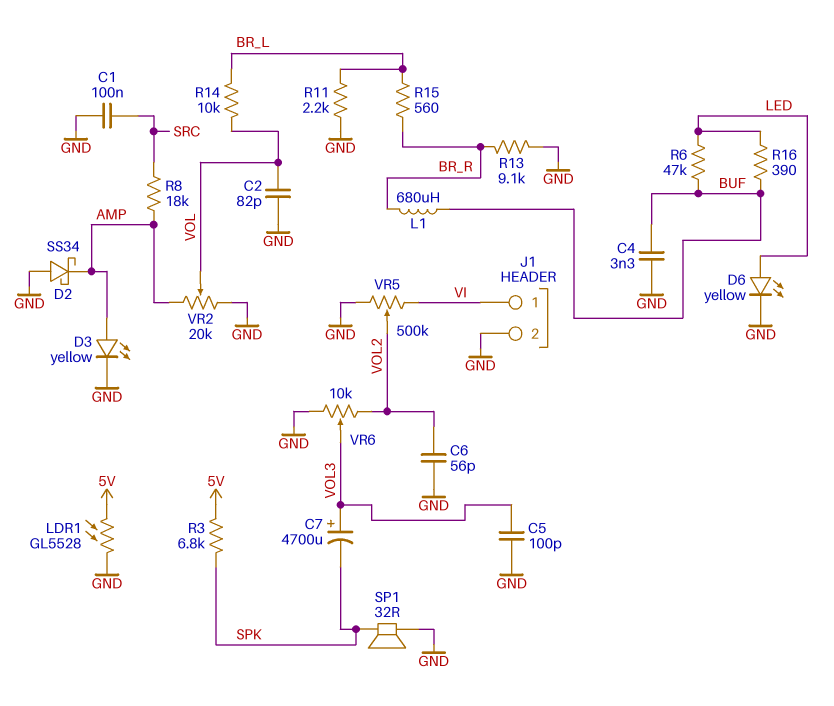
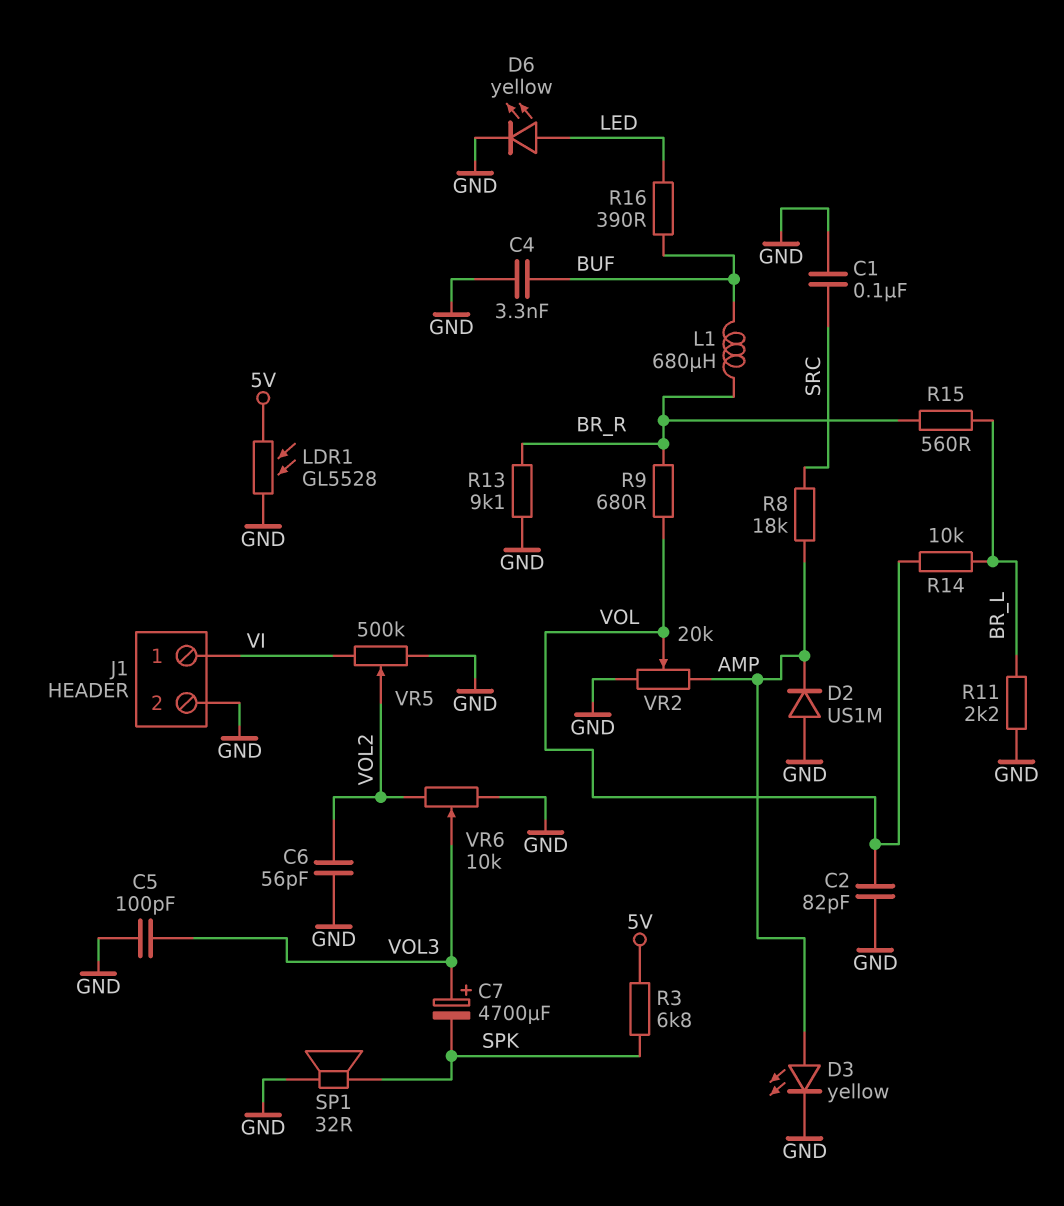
D2: schottky SS34 (A GND, K AMP) -> diode US1M (A GND, K AMP)
R6: 47k (BUF, LED) -> none
R9: none -> 680 (BR_R, VOL)

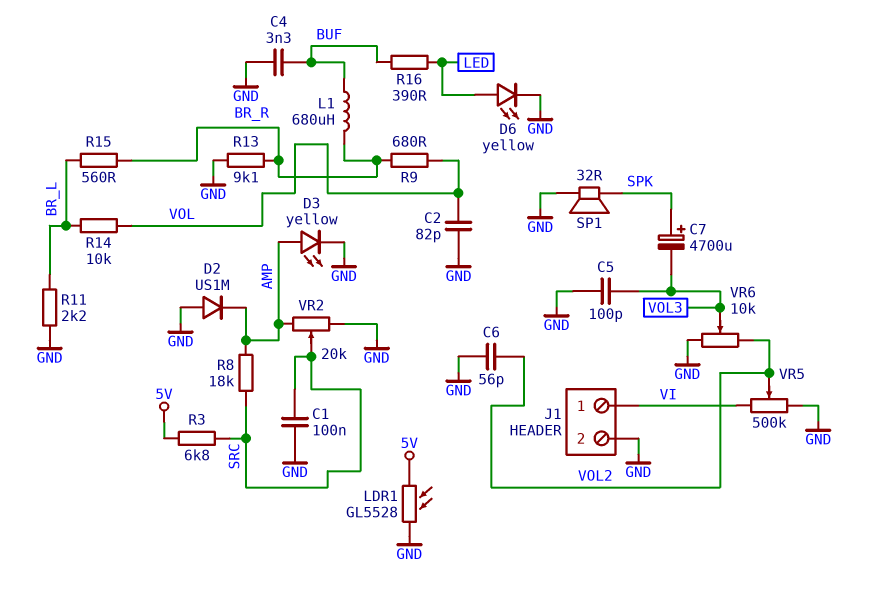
C7: 4700uF (plus VOL3, minus SPK) -> 4700uF (plus SPK, minus VOL3)
R3: 6.8k (5V, SPK) -> 6.8k (5V, SRC)
VR2: 20k (AMP, GND, wiper VOL) -> 20k (AMP, GND, wiper SRC)

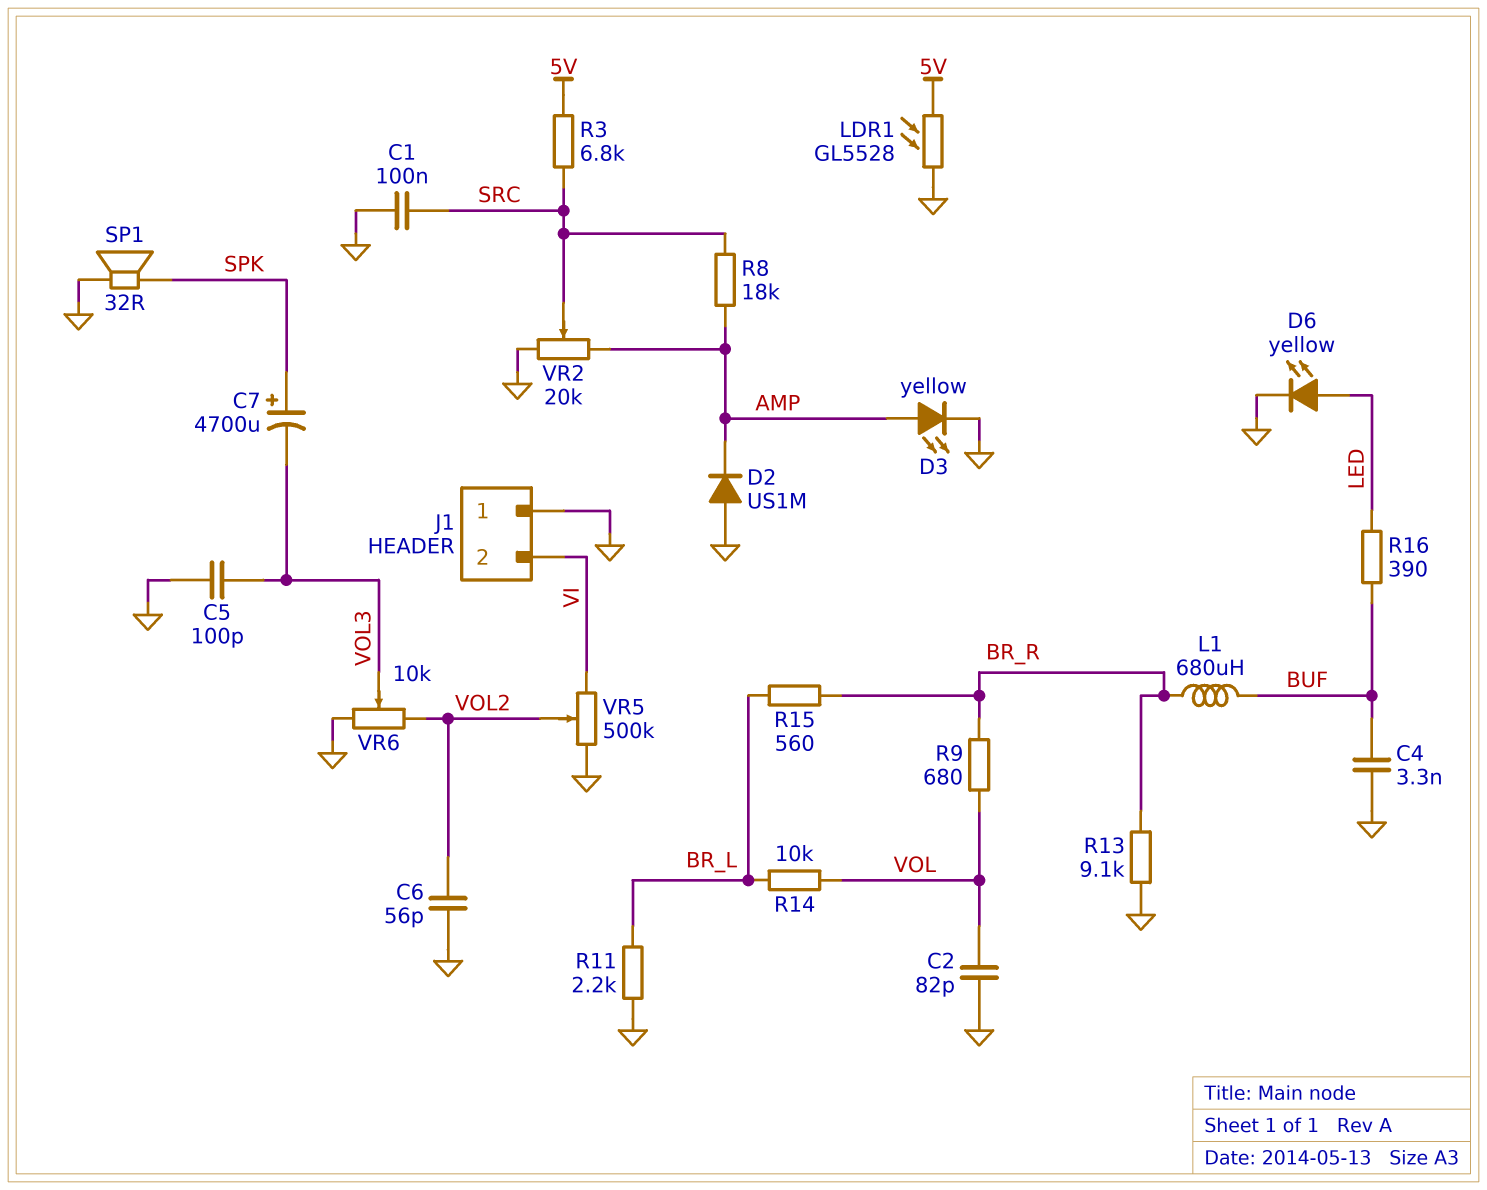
J1 pin 1: VI -> GND
J1 pin 2: GND -> VI

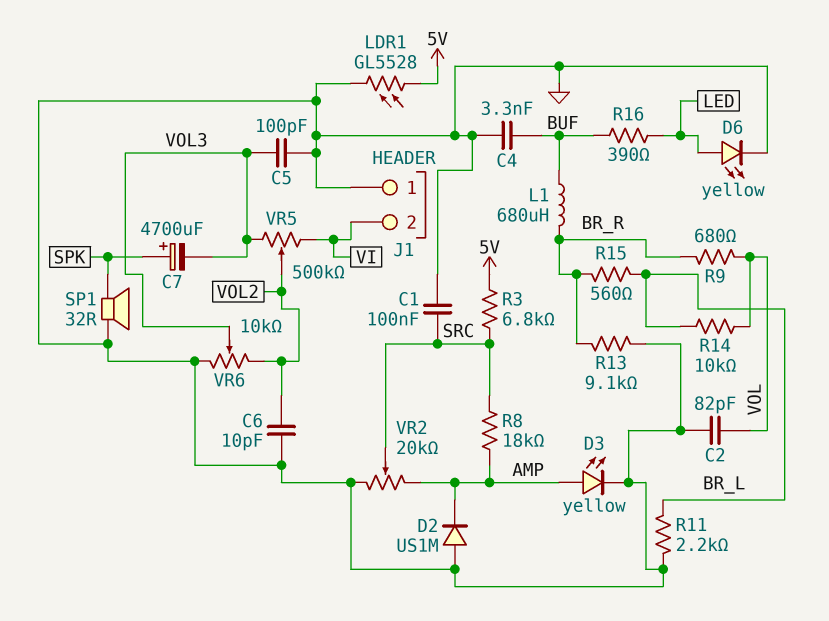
C6: 56pF (GND, VOL2) -> 10pF (GND, VOL2)
VR5: 500k (GND, VI, wiper VOL2) -> 500k (VI, VOL3, wiper VOL2)

